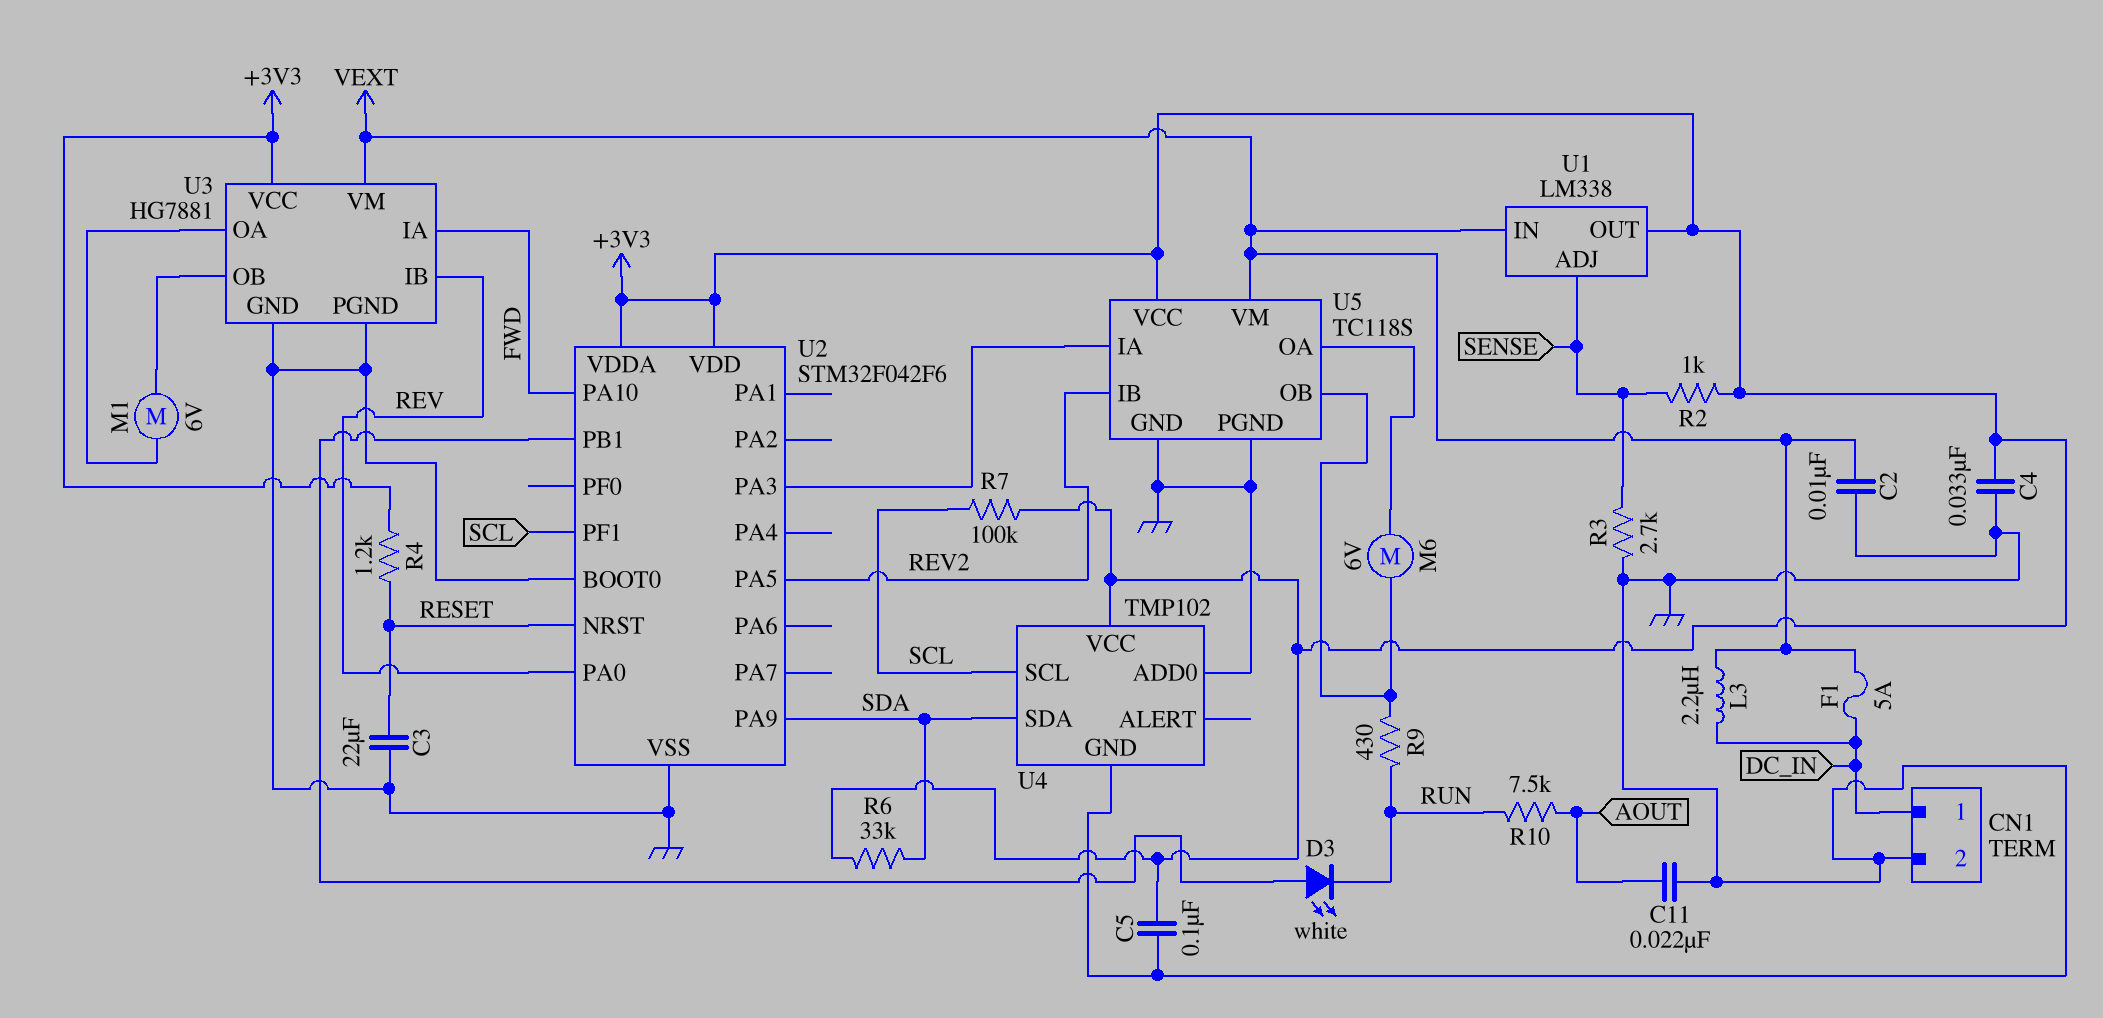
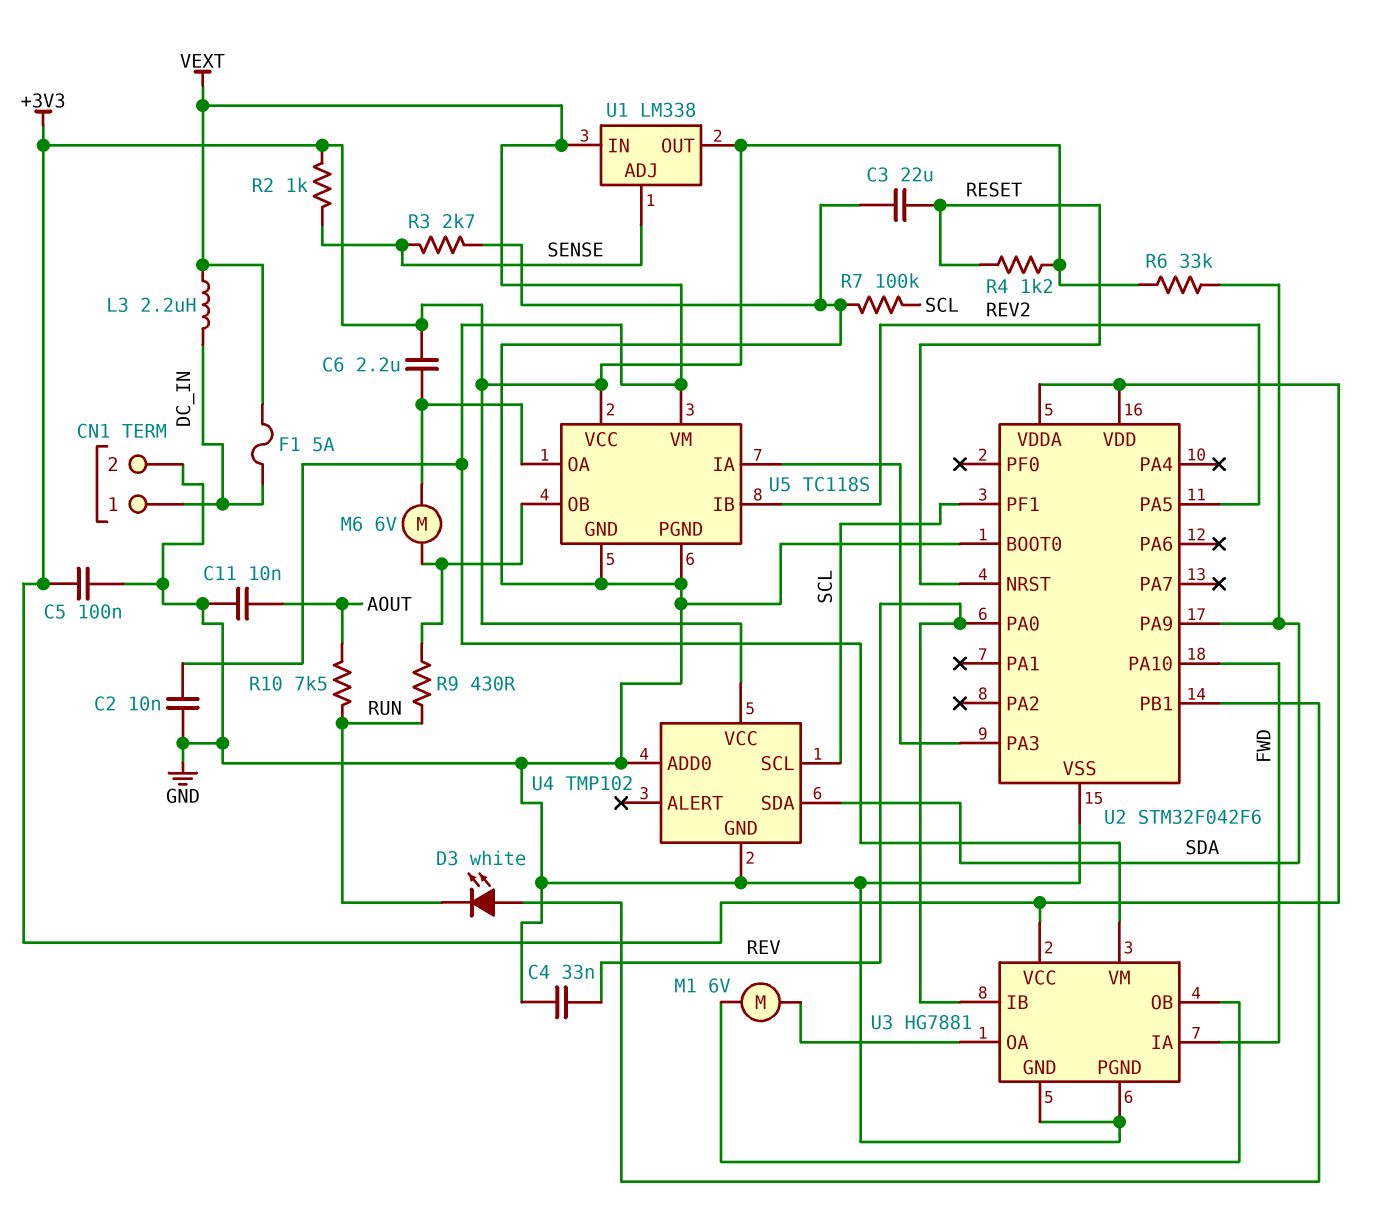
C4: 33nF (+3V3, GND) -> 33nF (GND, REV)
C6: none -> 2.2uF (+3V3, U5/OA)
C11: 22nF (AOUT, GND) -> 10nF (AOUT, GND)
R7: 100k (+3V3, SCL) -> 100k (GND, SCL)

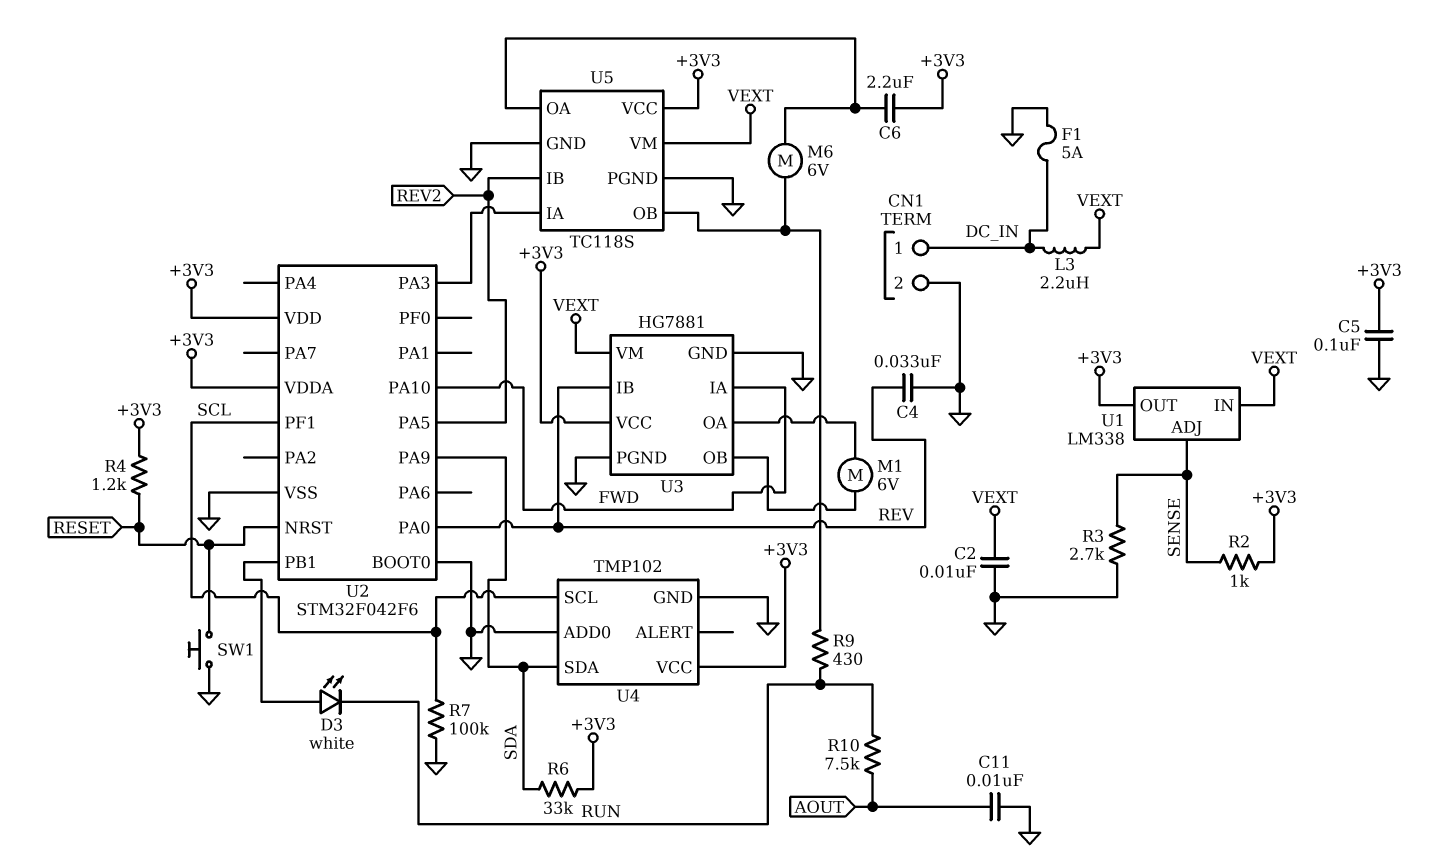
C3: 22uF (GND, RESET) -> none
F1: 5A (DC_IN, VEXT) -> 5A (DC_IN, GND)
SW1: none -> button (GND, RESET)

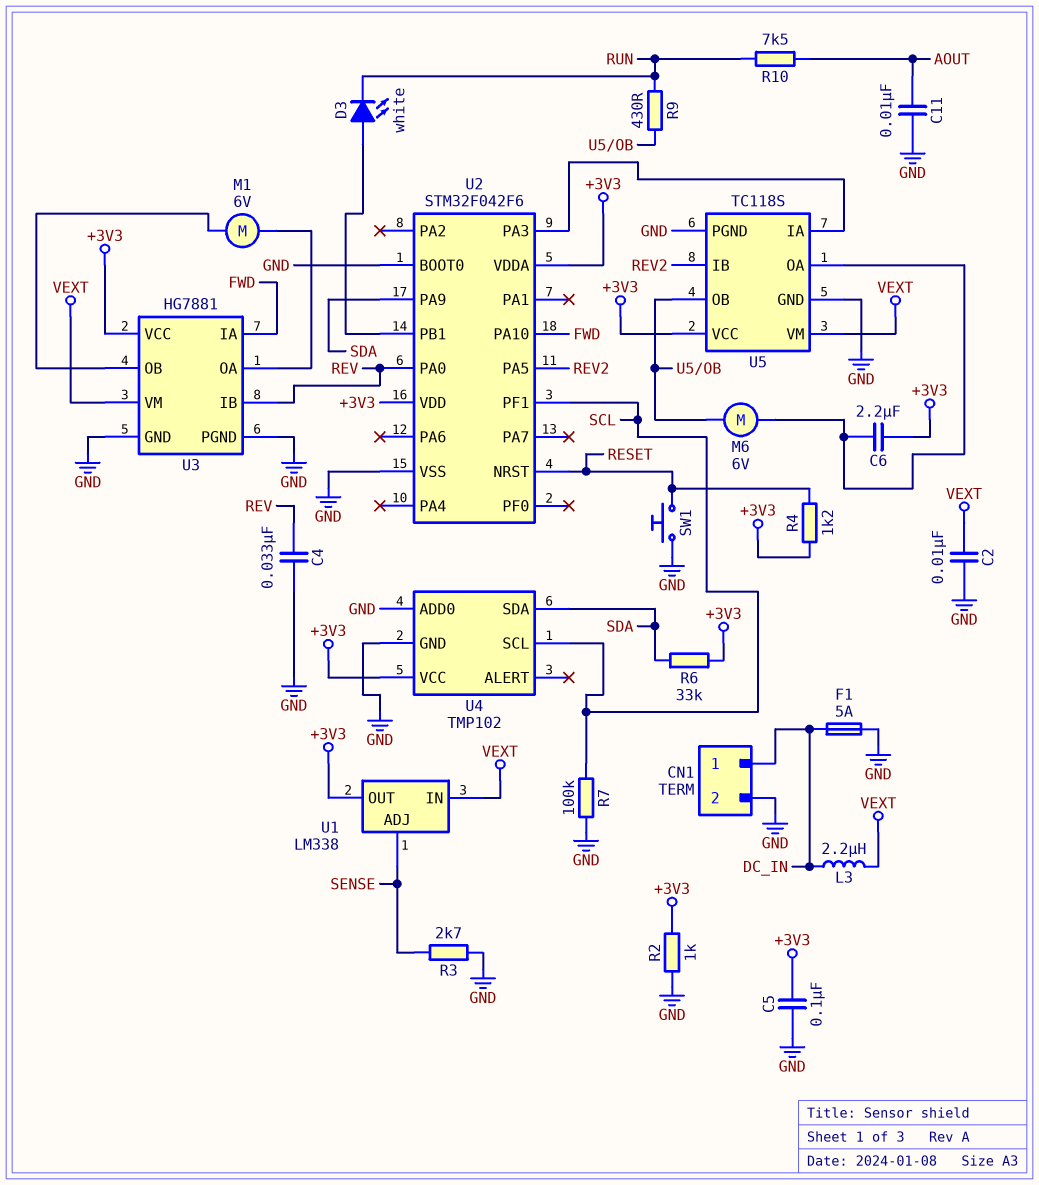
R2: 1k (+3V3, SENSE) -> 1k (+3V3, GND)

